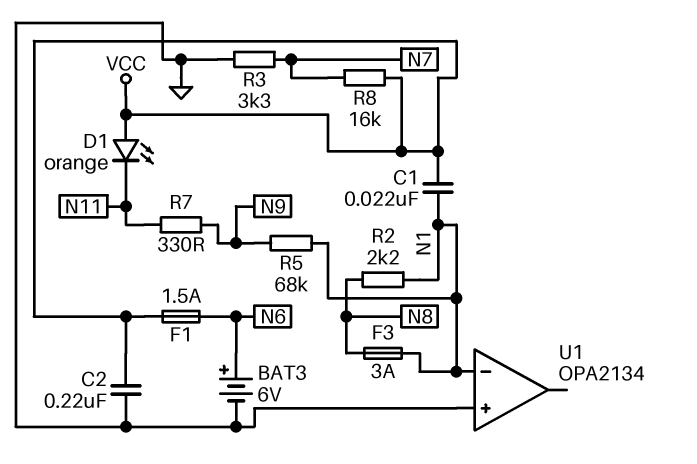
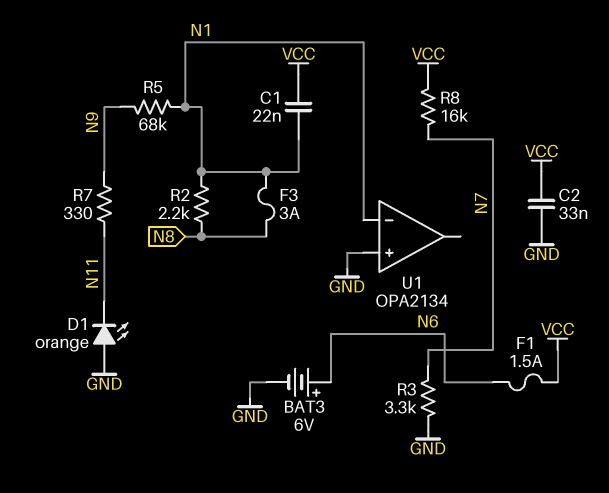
C2: 220nF (GND, VCC) -> 33nF (GND, VCC)
D1: LED orange (A VCC, K N11) -> LED orange (A GND, K N11)

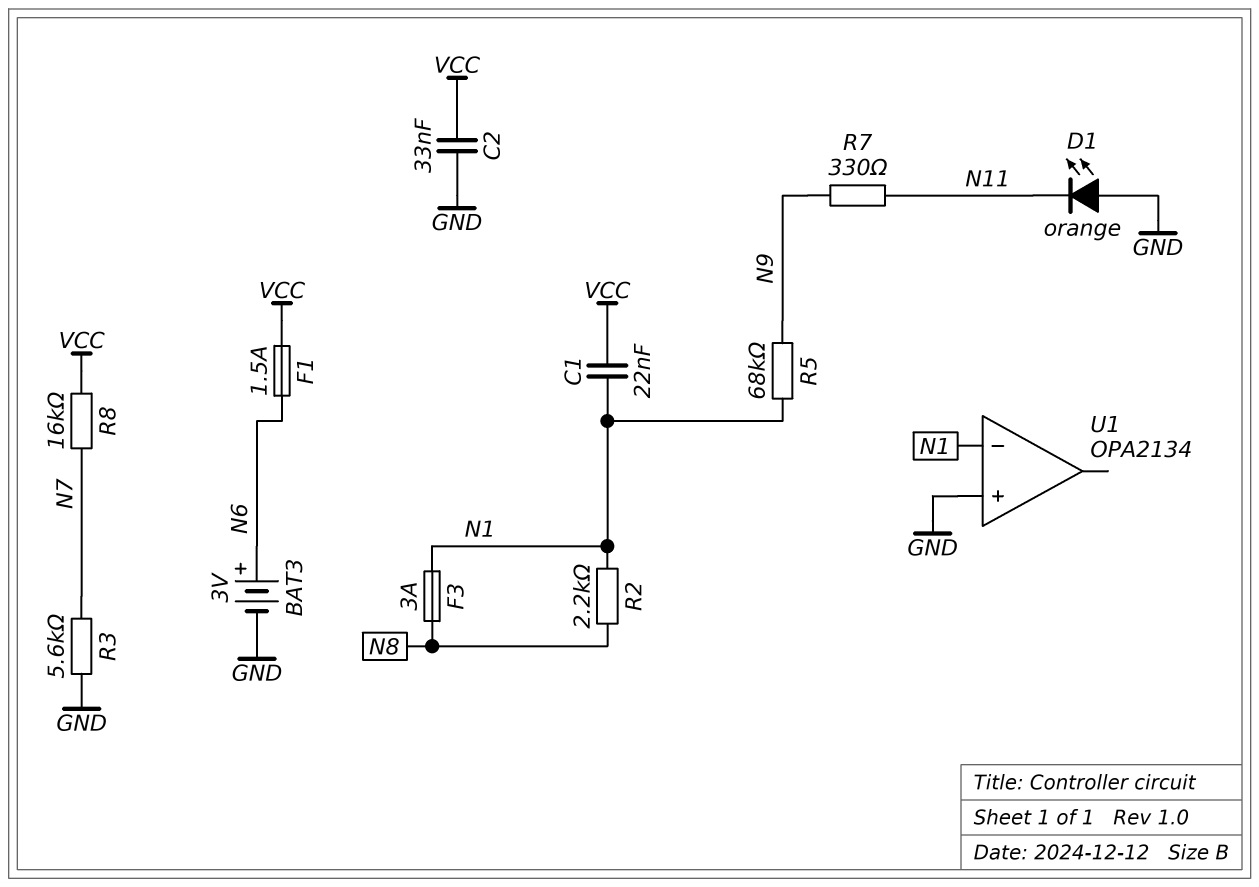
BAT3: 6V (plus N6, minus GND) -> 3V (plus N6, minus GND)
R3: 3.3k (GND, N7) -> 5.6k (GND, N7)

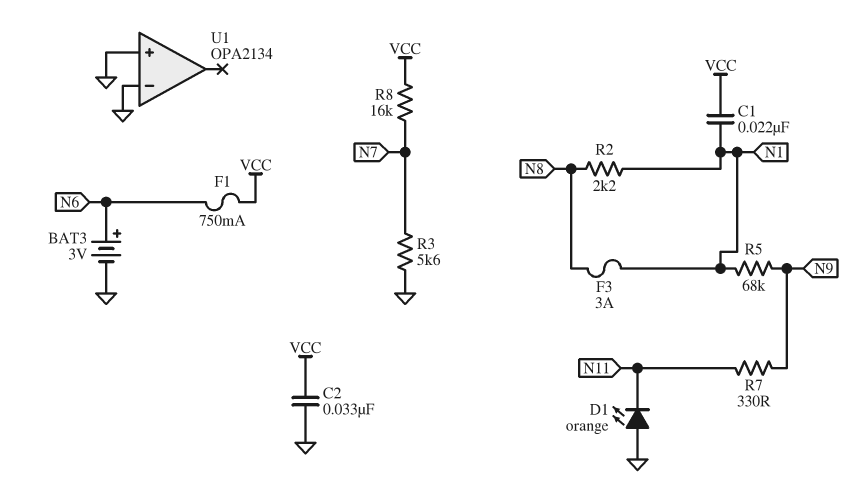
F1: 1.5A (N6, VCC) -> 750mA (N6, VCC)
U1 pin in-: N1 -> GND

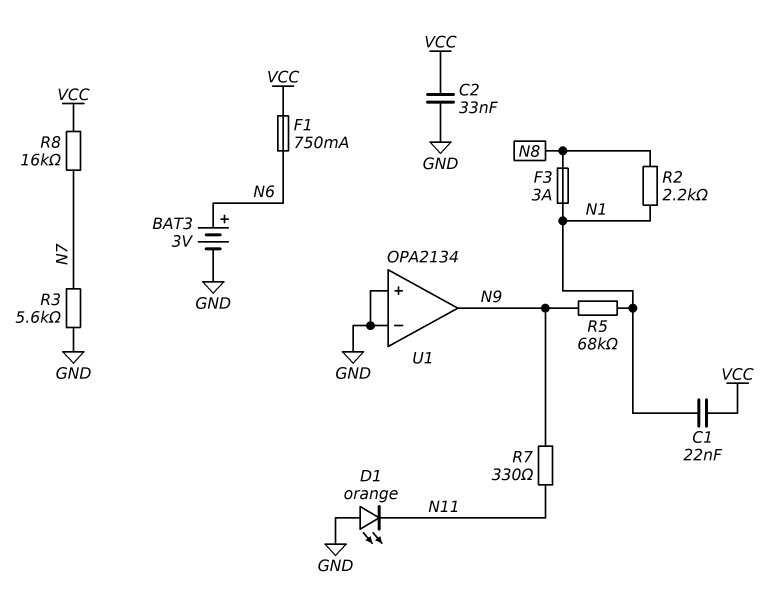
U1 pin out: none -> N9

